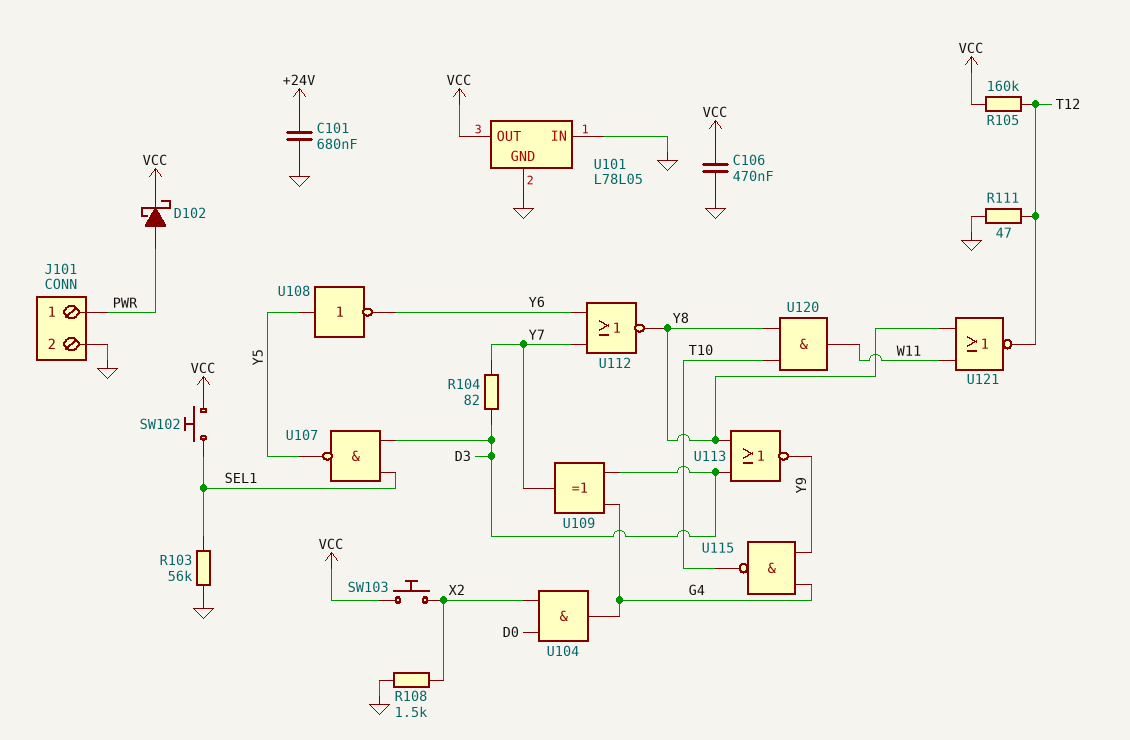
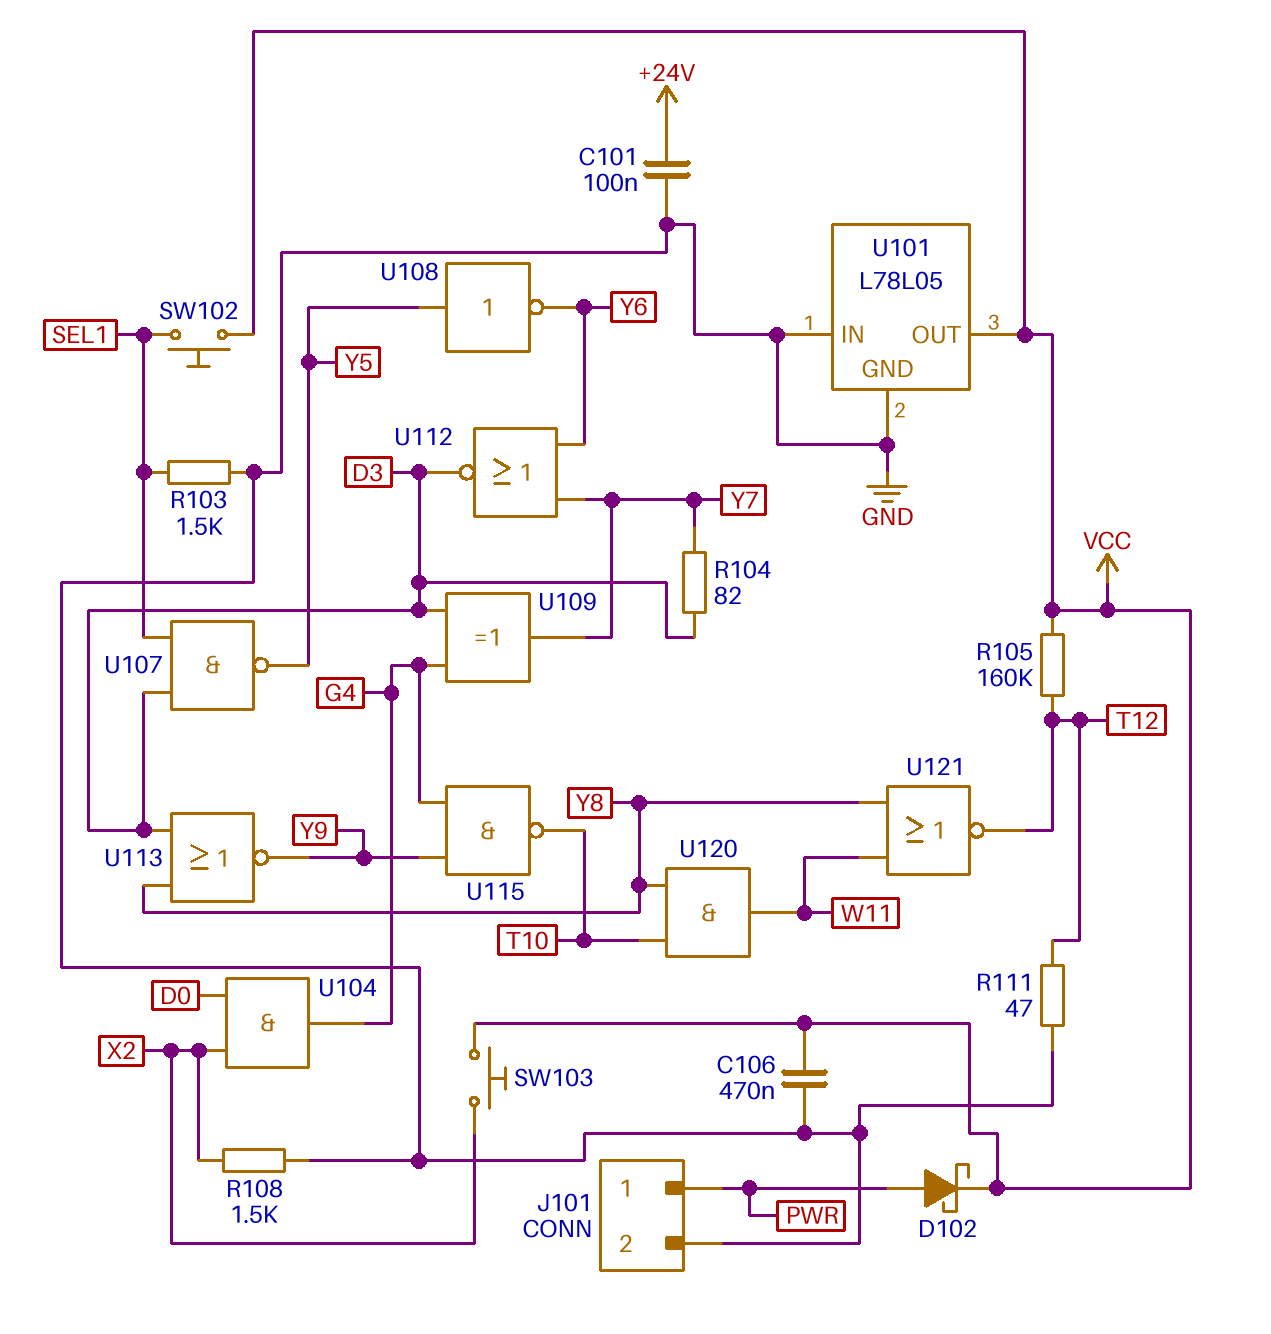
C101: 680nF (+24V, GND) -> 100nF (+24V, GND)
R103: 56k (GND, SEL1) -> 1.5k (GND, SEL1)
U112: NOR (in Y6, in Y7, out Y8) -> NOR (in Y6, in Y7, out D3)

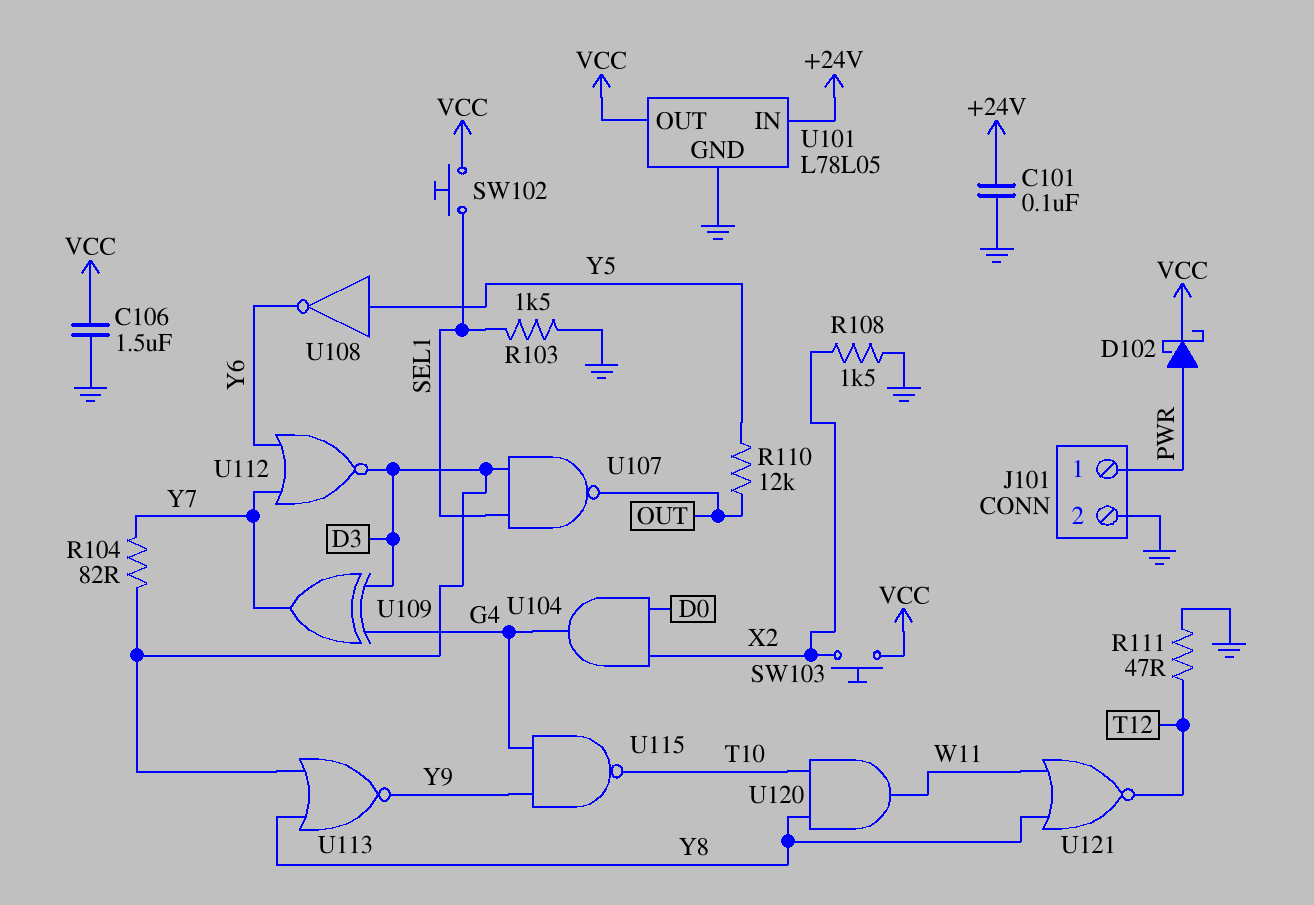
C106: 470nF (GND, VCC) -> 1.5uF (GND, VCC)
R105: 160k (T12, VCC) -> none
R110: none -> 12k (OUT, Y5)
U101 pin IN: GND -> +24V
U107: NAND (in D3, in SEL1, out Y5) -> NAND (in D3, in SEL1, out OUT)

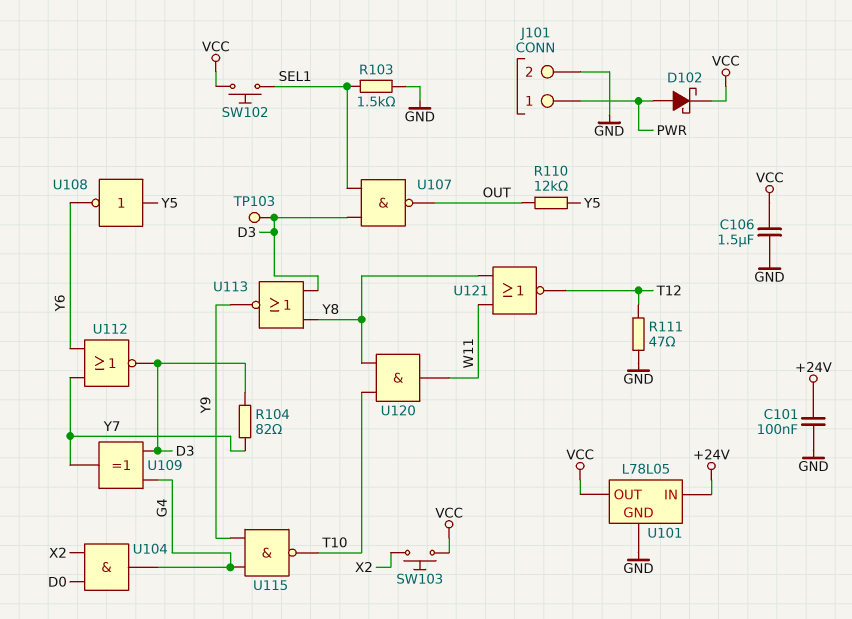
R108: 1.5k (GND, X2) -> none
TP103: none -> test point (D3)

